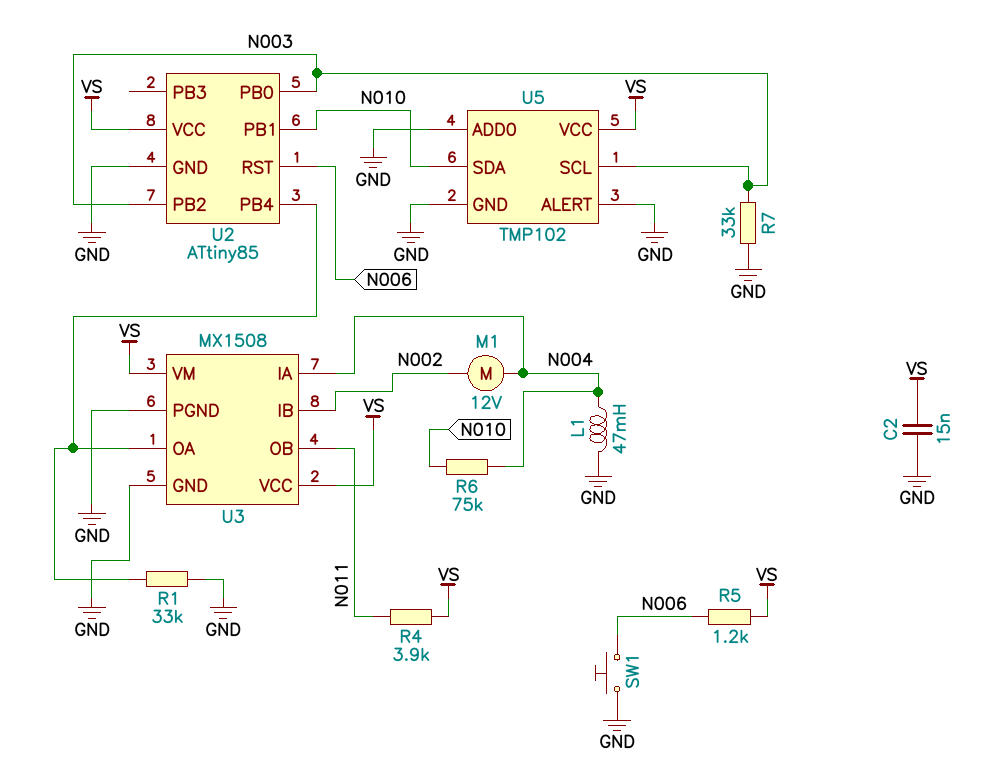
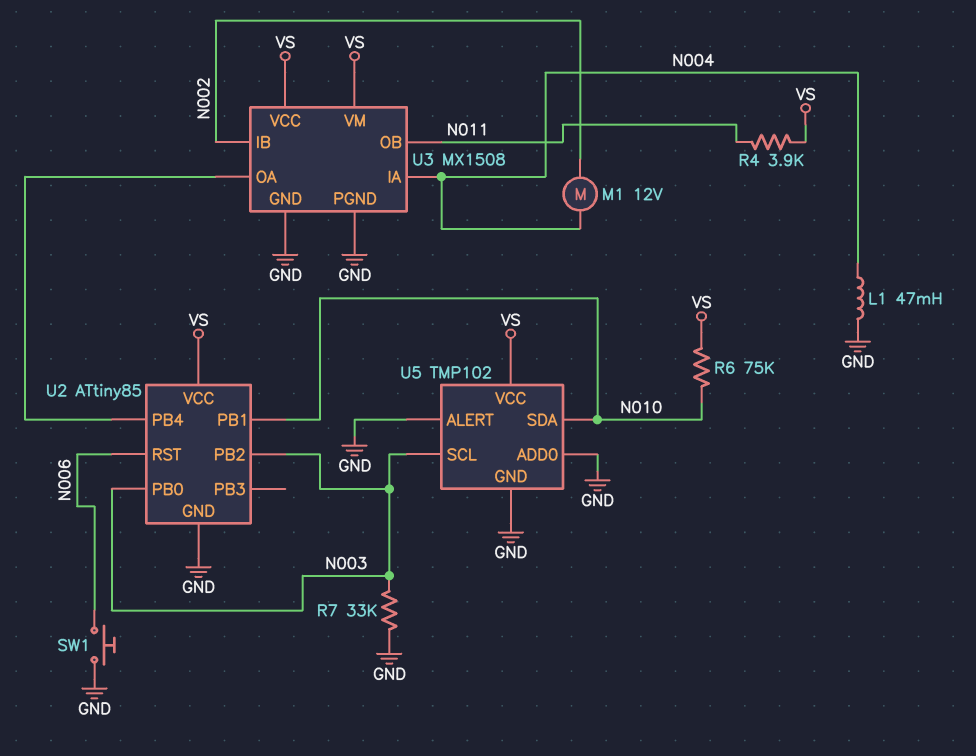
C2: 15nF (GND, VS) -> none
R1: 33k (GND, U2/PB4) -> none
R5: 1.2k (N006, VS) -> none
R6: 75k (N004, N010) -> 75k (N010, VS)

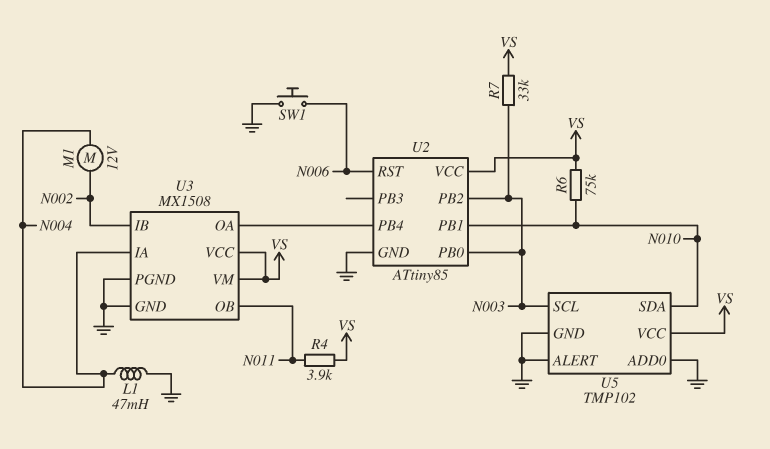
R7: 33k (GND, N003) -> 33k (N003, VS)

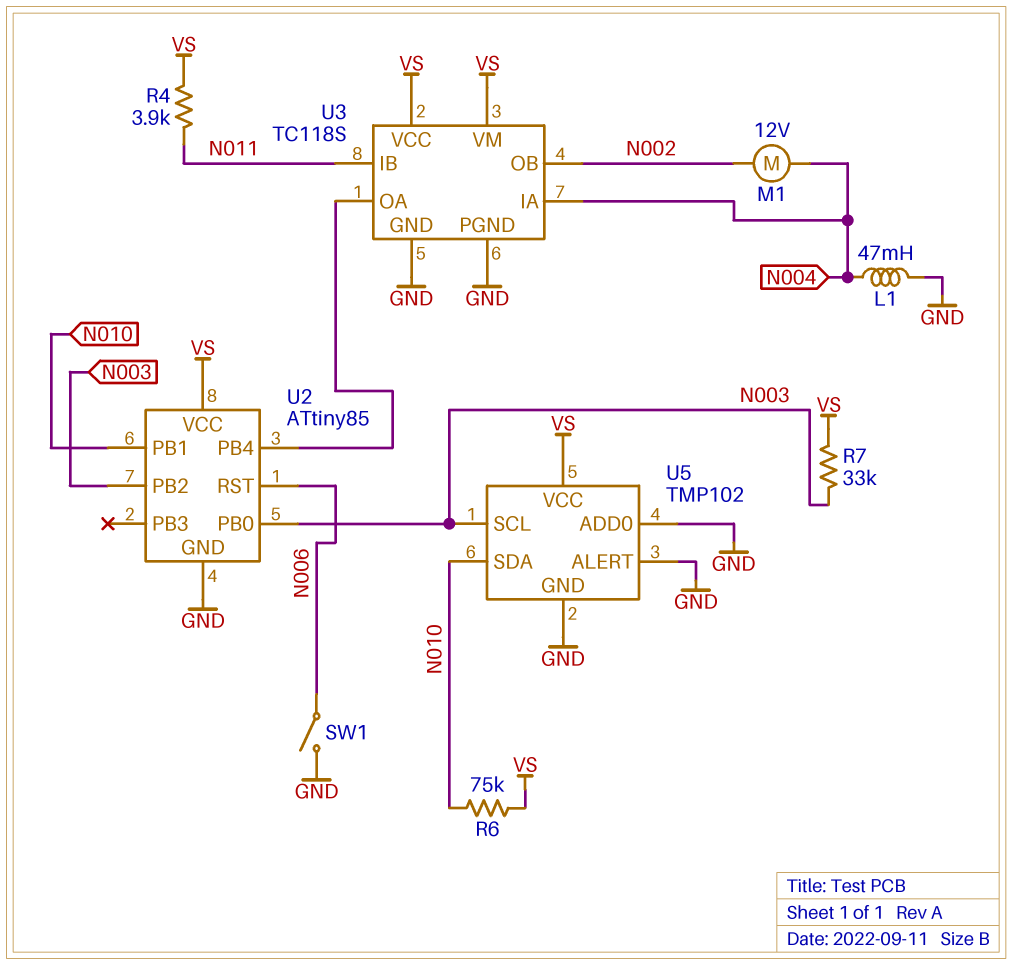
SW1: button (GND, N006) -> switch (GND, N006)
U3: MX1508 -> TC118S
U3 pin IB: N002 -> N011
U3 pin OB: N011 -> N002

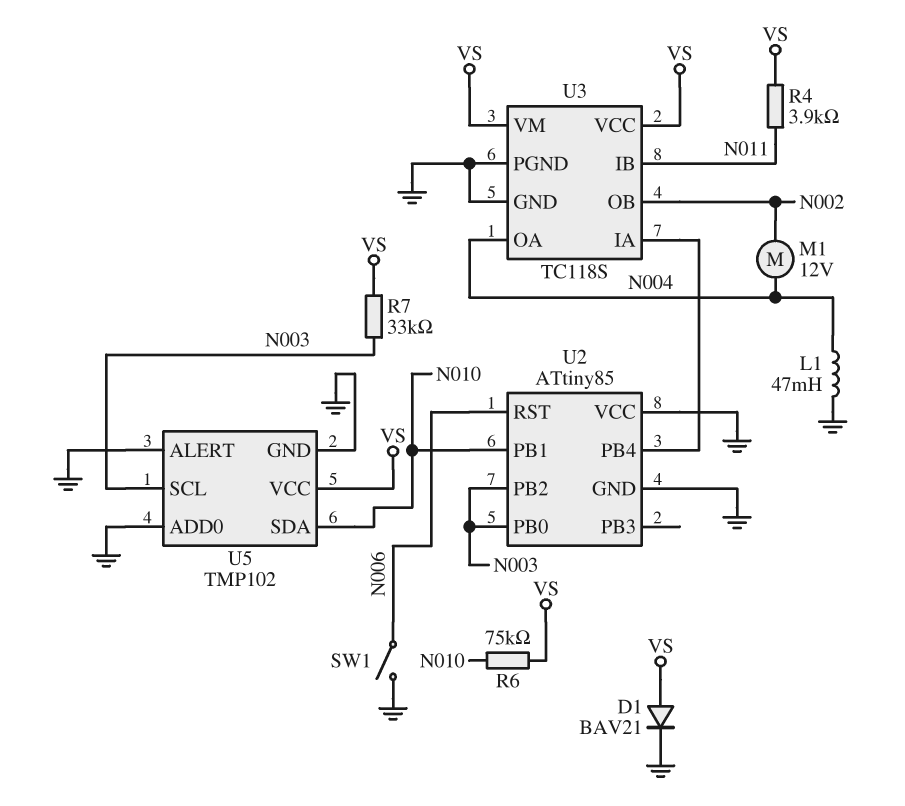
D1: none -> diode BAV21 (A VS, K GND)
U2 pin VCC: VS -> GND
U3 pin IA: N004 -> U2/PB4
U3 pin OA: U2/PB4 -> N004

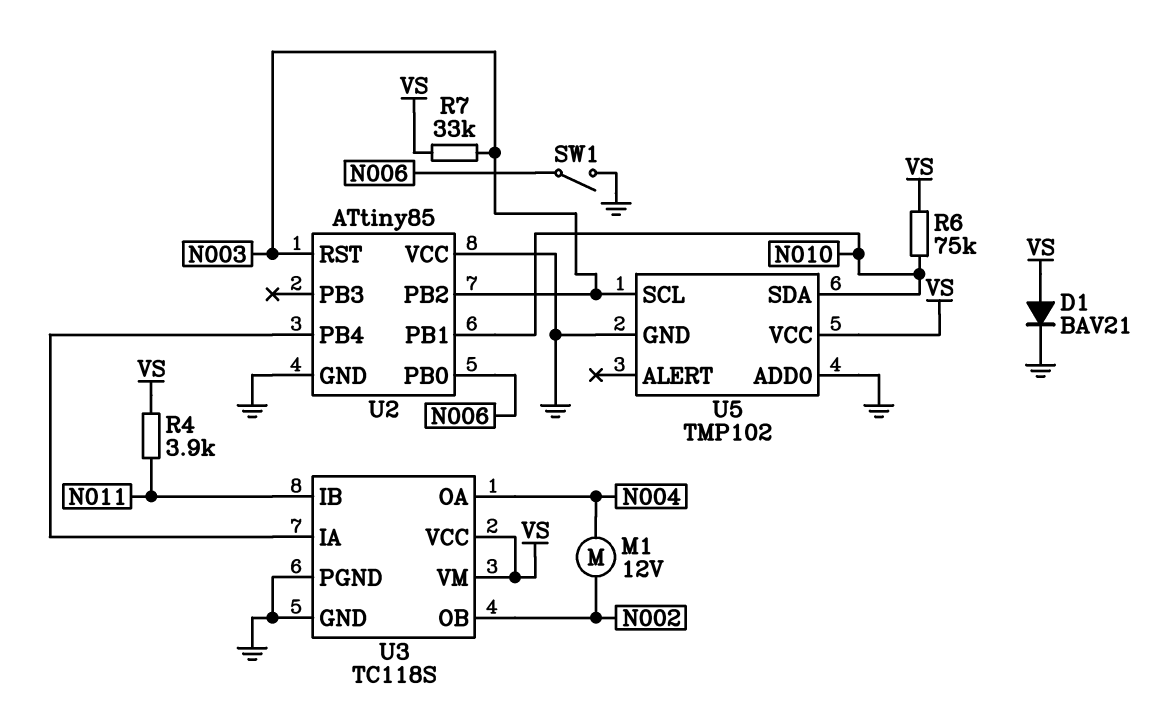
L1: 47mH (GND, N004) -> none
U2 pin PB0: N003 -> N006
U2 pin RST: N006 -> N003
U5 pin ALERT: GND -> none

